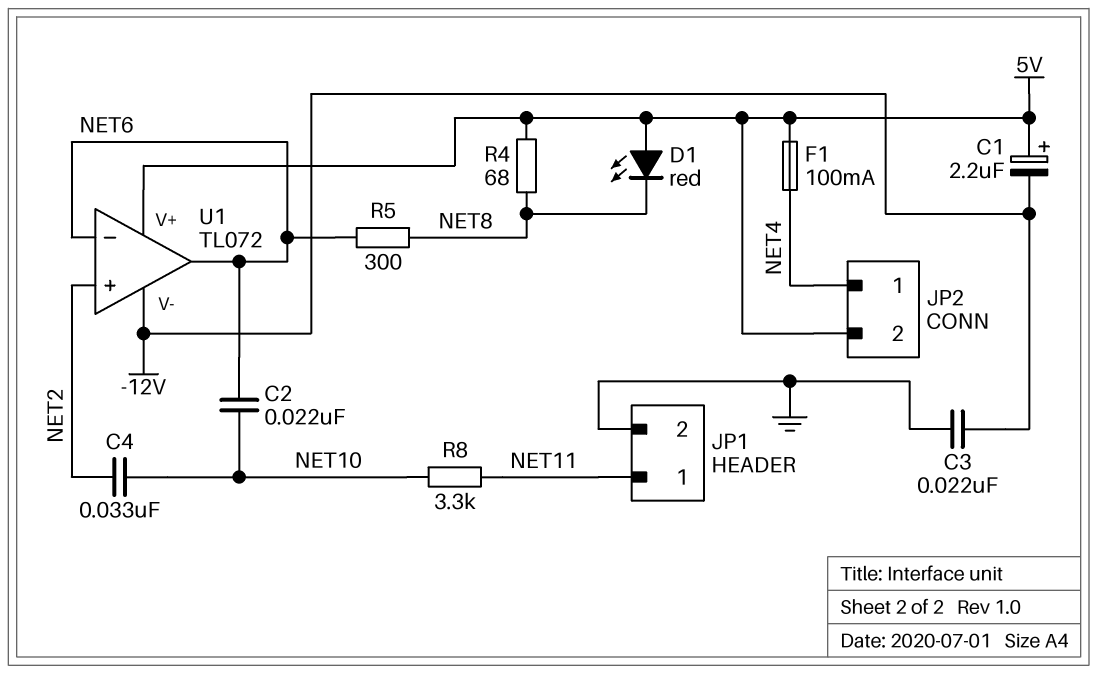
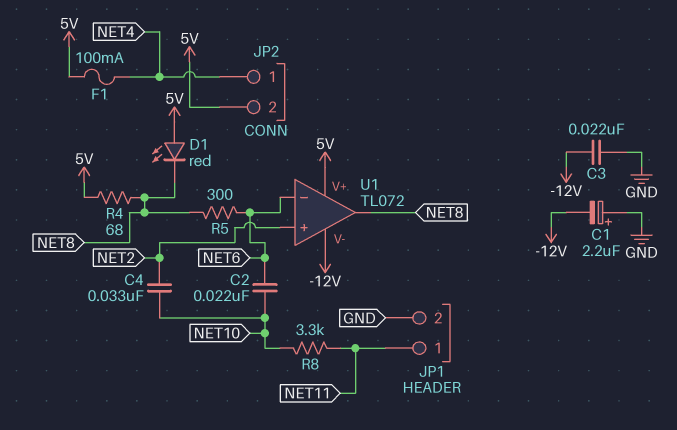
C1: 2.2uF (plus 5V, minus -12V) -> 2.2uF (plus GND, minus -12V)
U1 pin out: NET6 -> NET8

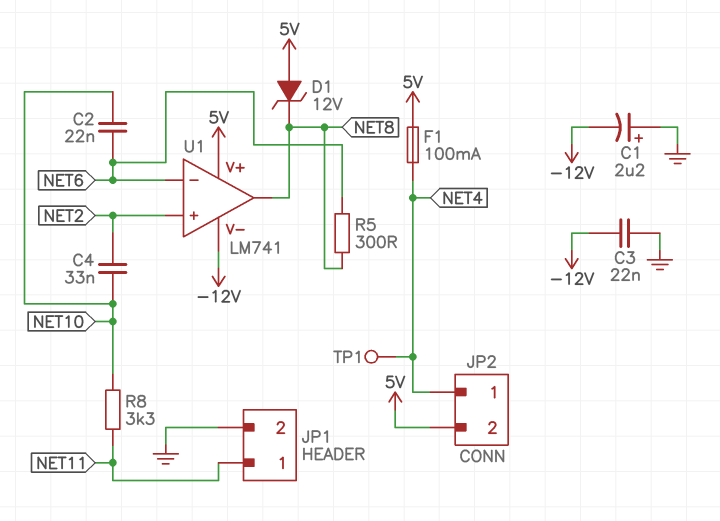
D1: LED red (A 5V, K NET8) -> zener 12V (A 5V, K NET8)
R4: 68 (5V, NET8) -> none
TP1: none -> test point (NET4)
U1: TL072 -> LM741

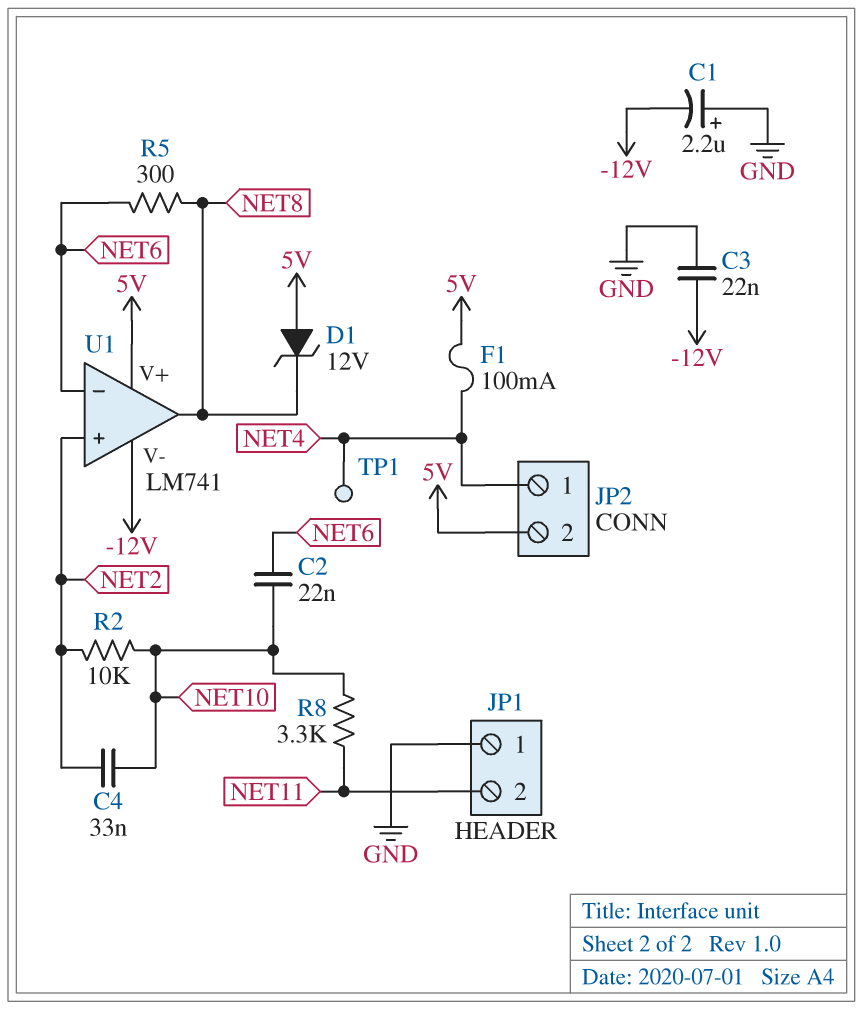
JP1 pin 1: NET11 -> GND
JP1 pin 2: GND -> NET11
R2: none -> 10k (NET2, NET10)

